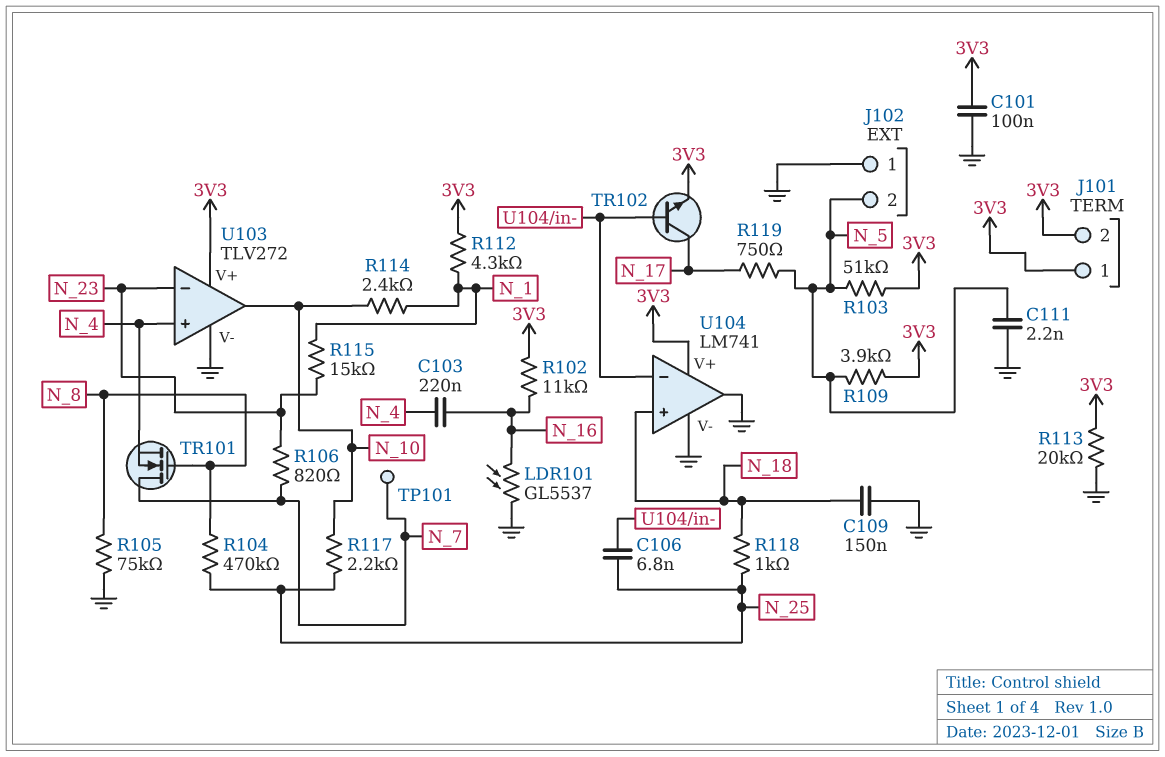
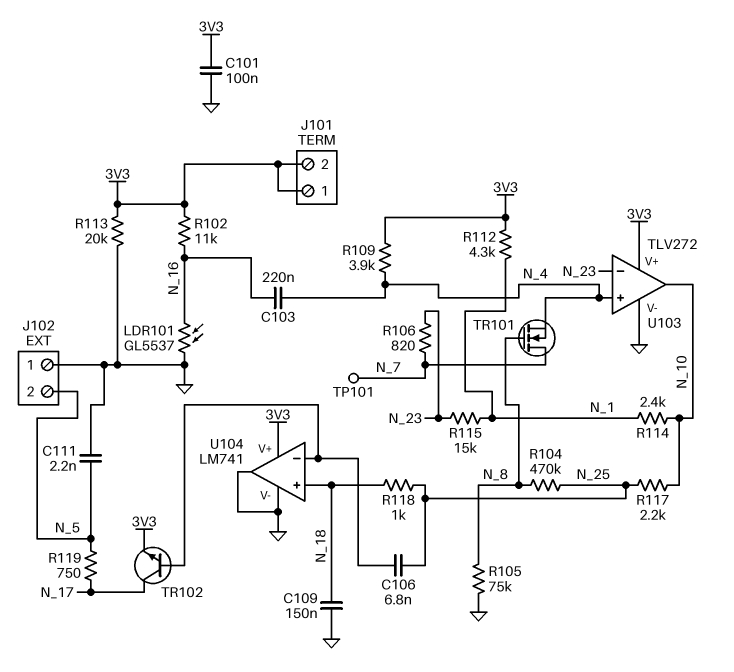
R103: 51k (3V3, N_5) -> none
R109: 3.9k (3V3, N_5) -> 3.9k (3V3, N_4)

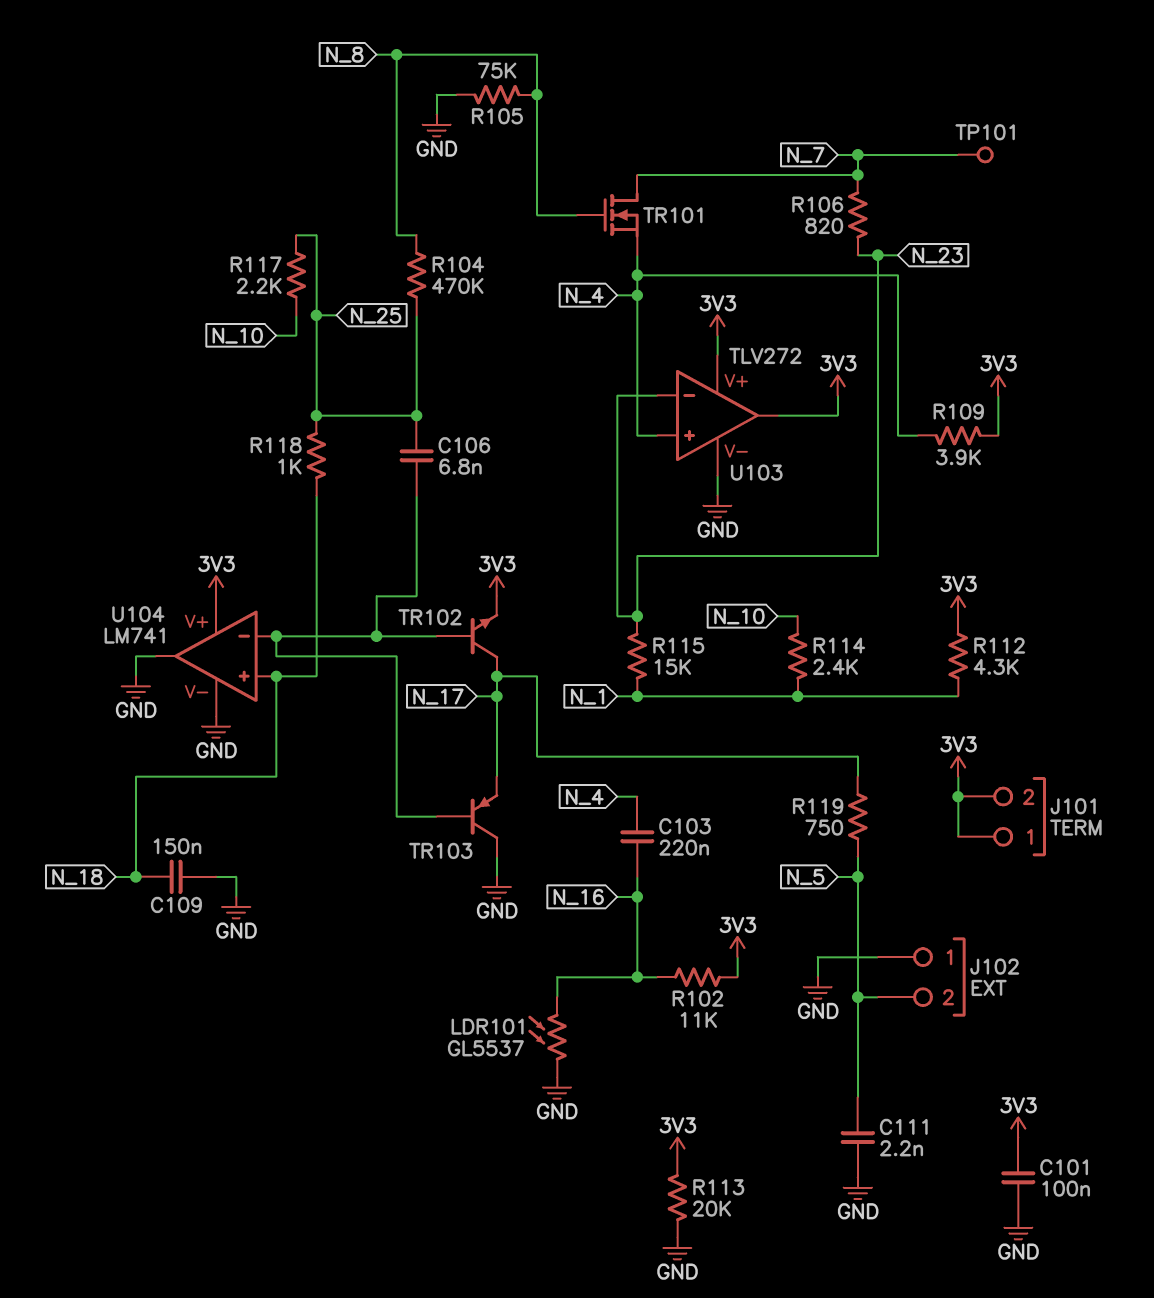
TR103: none -> PNP (B U104/in-, C GND, E N_17)
U103 pin out: N_10 -> 3V3

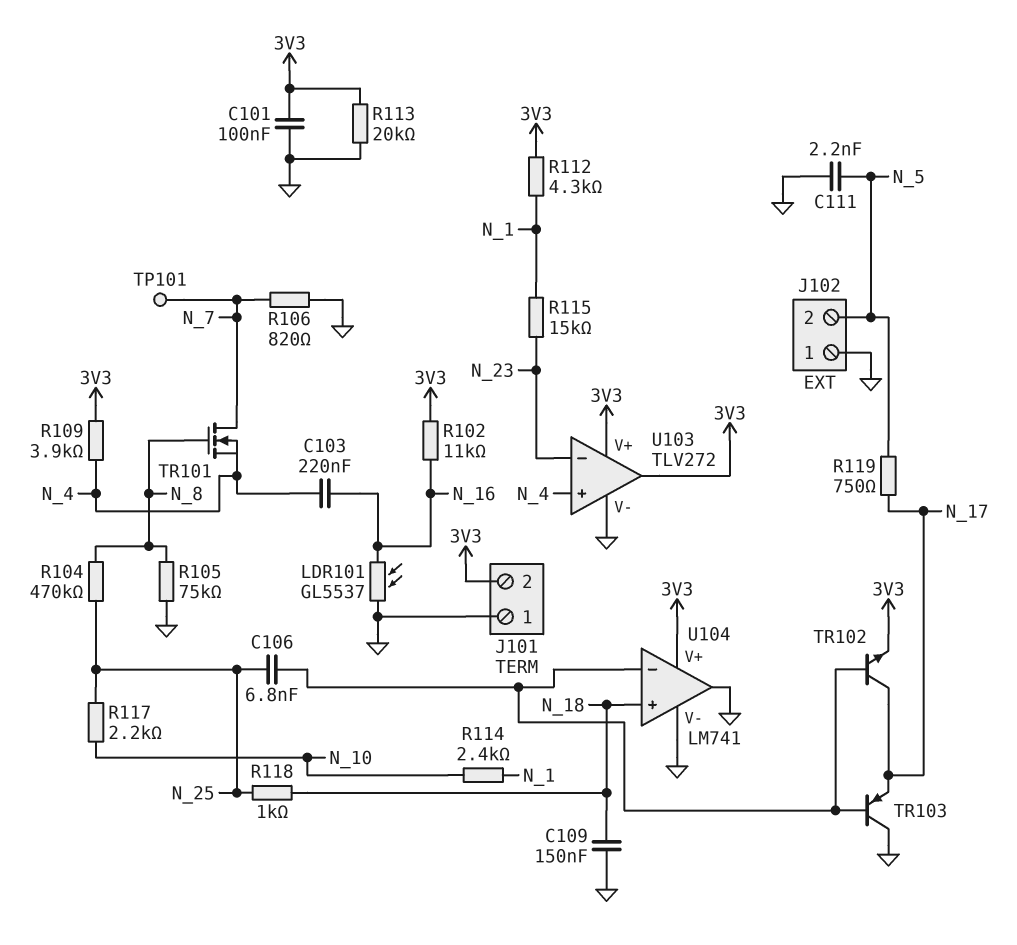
J101 pin 1: 3V3 -> GND
R106: 820 (N_7, N_23) -> 820 (GND, N_7)

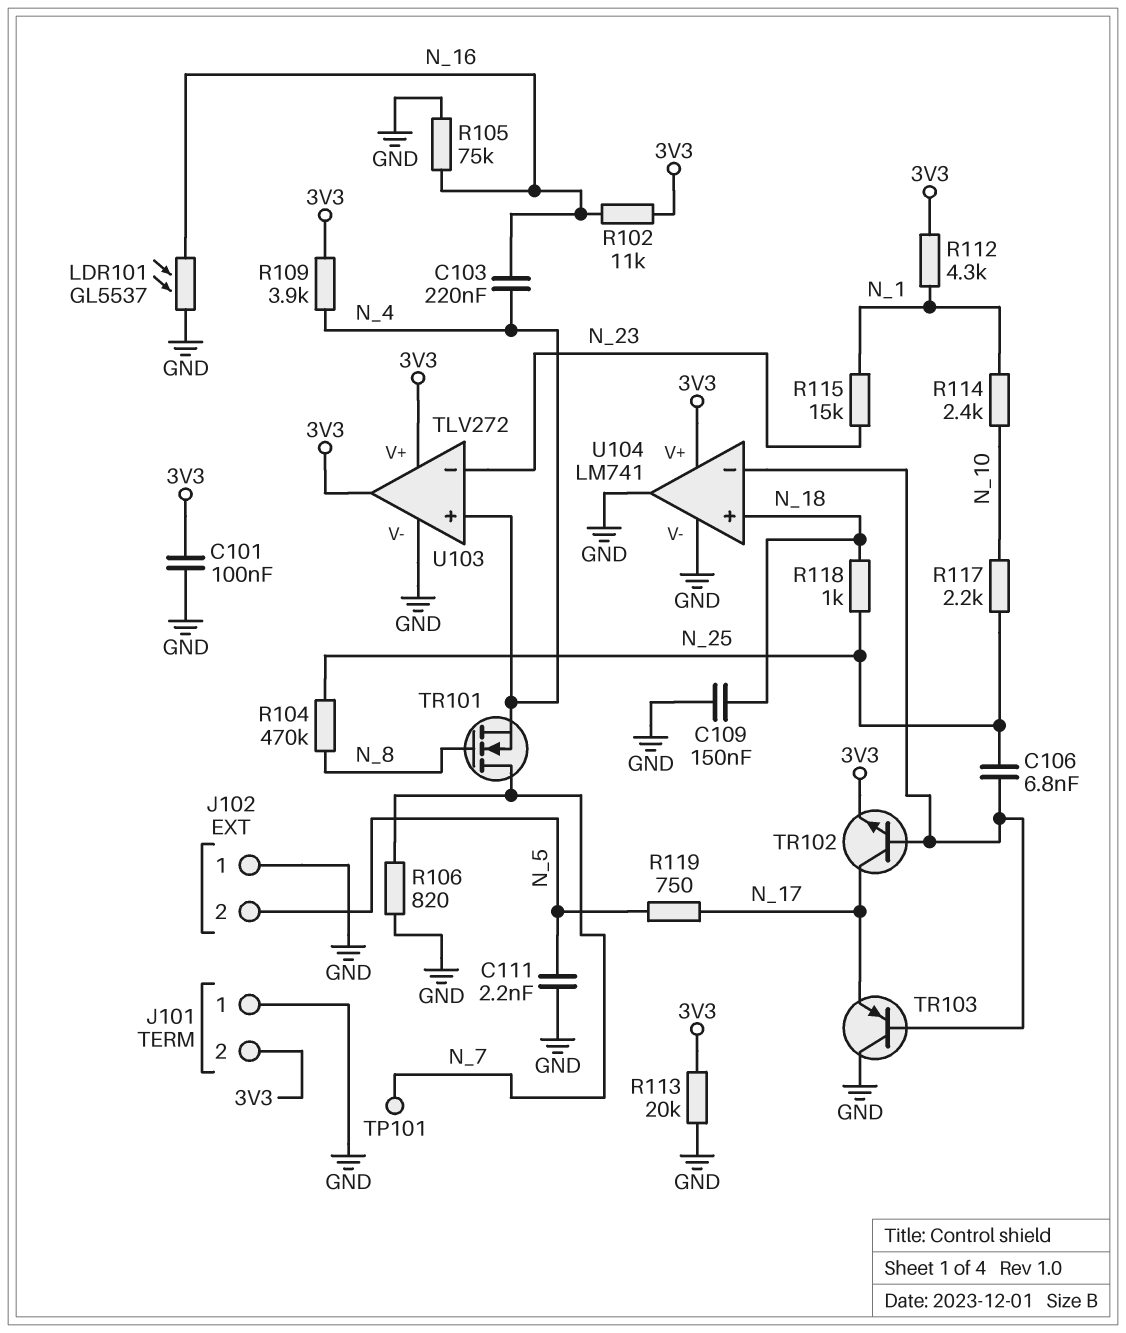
R105: 75k (GND, N_8) -> 75k (GND, N_16)

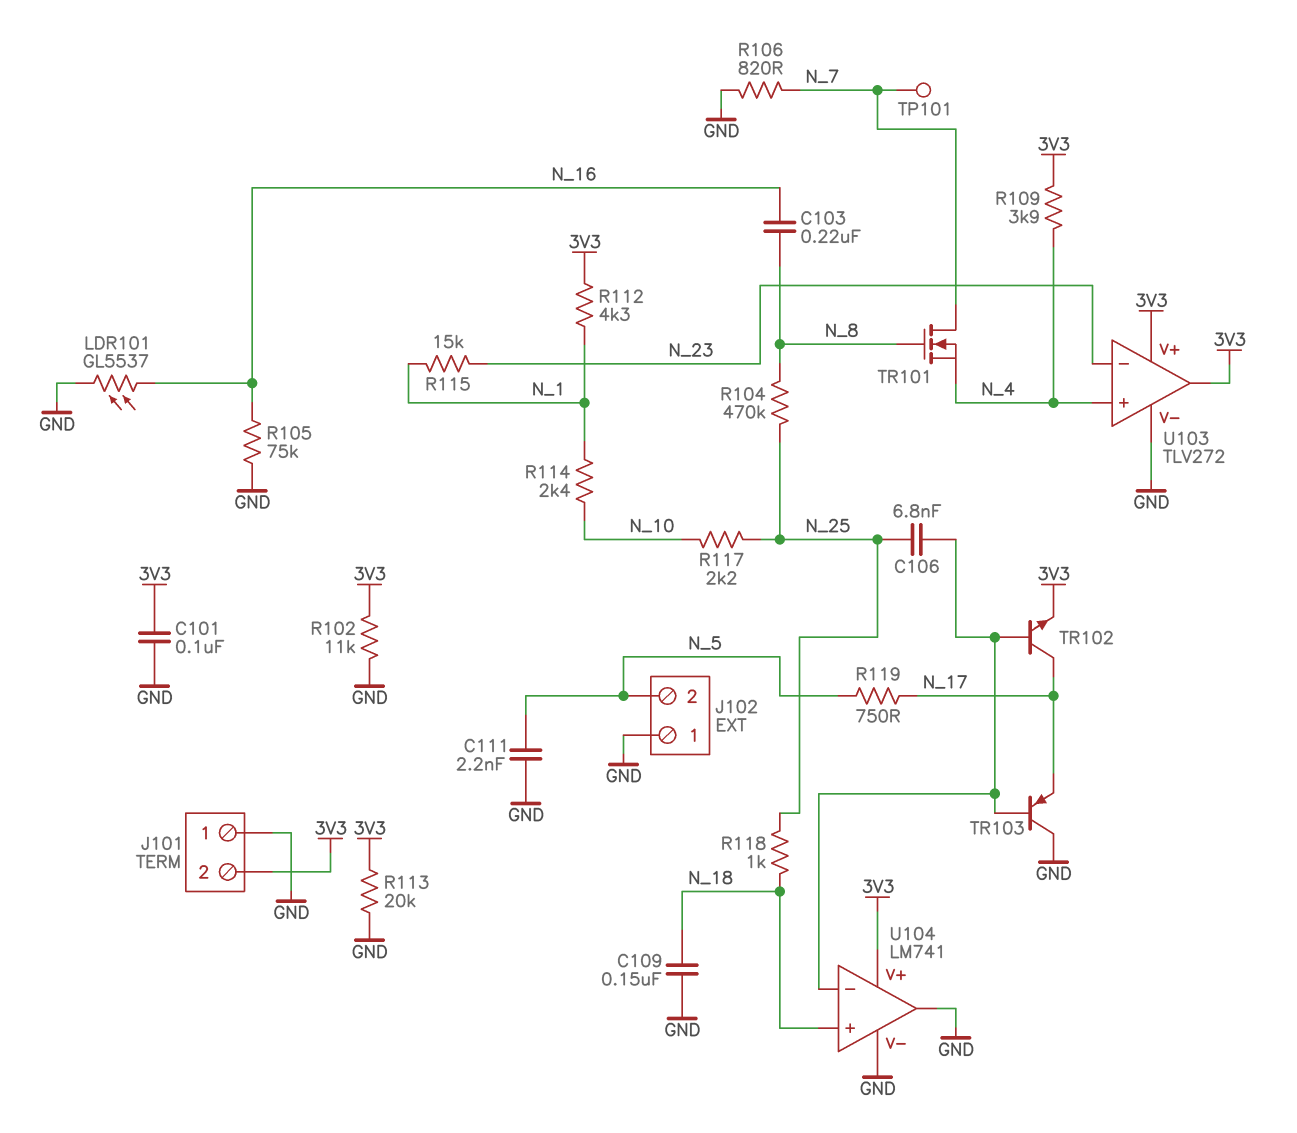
C103: 220nF (N_4, N_16) -> 220nF (N_8, N_16)
R102: 11k (3V3, N_16) -> 11k (3V3, GND)

